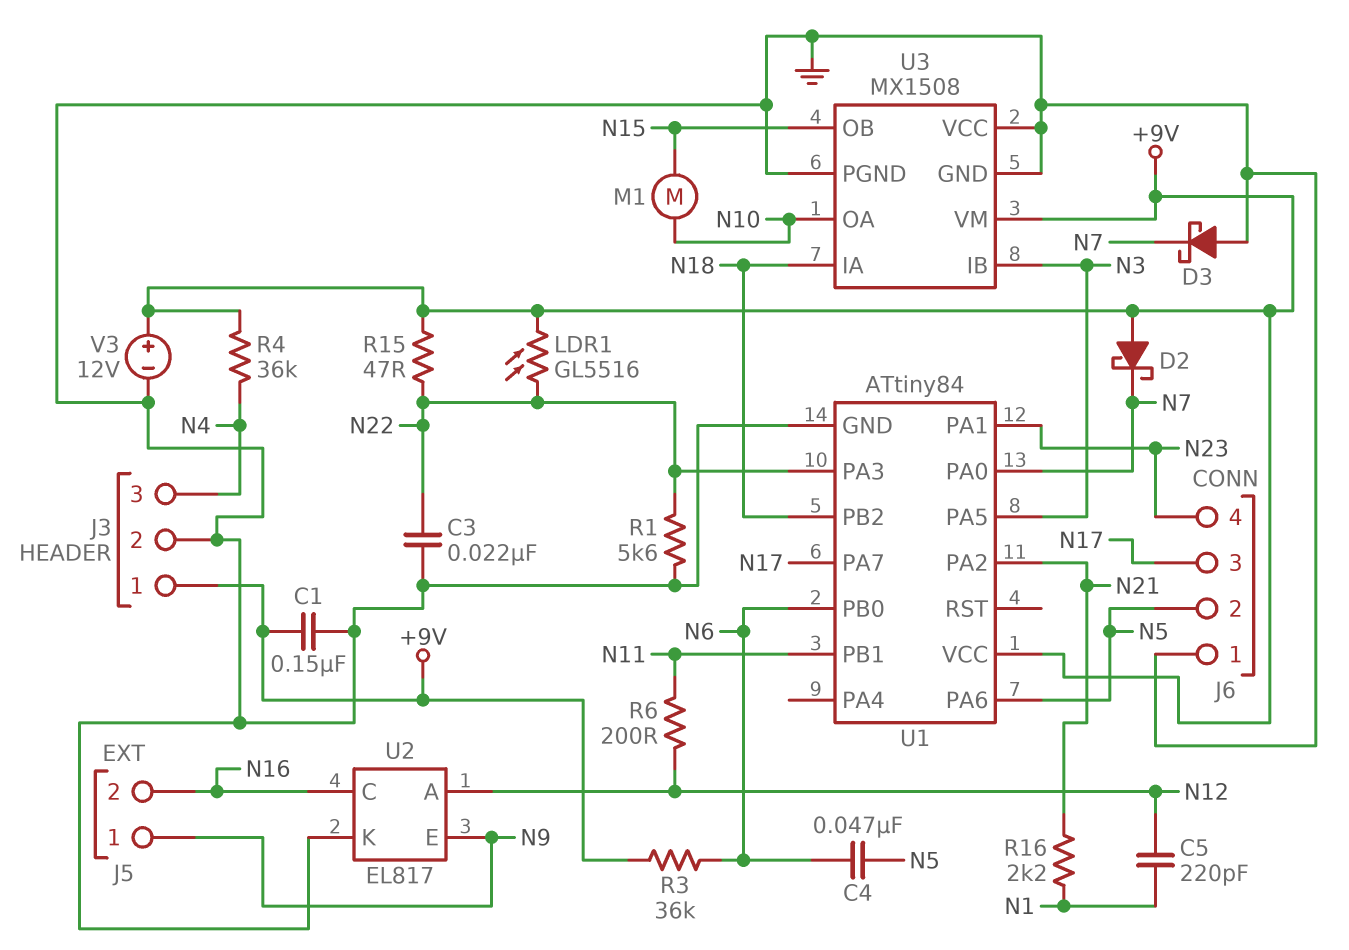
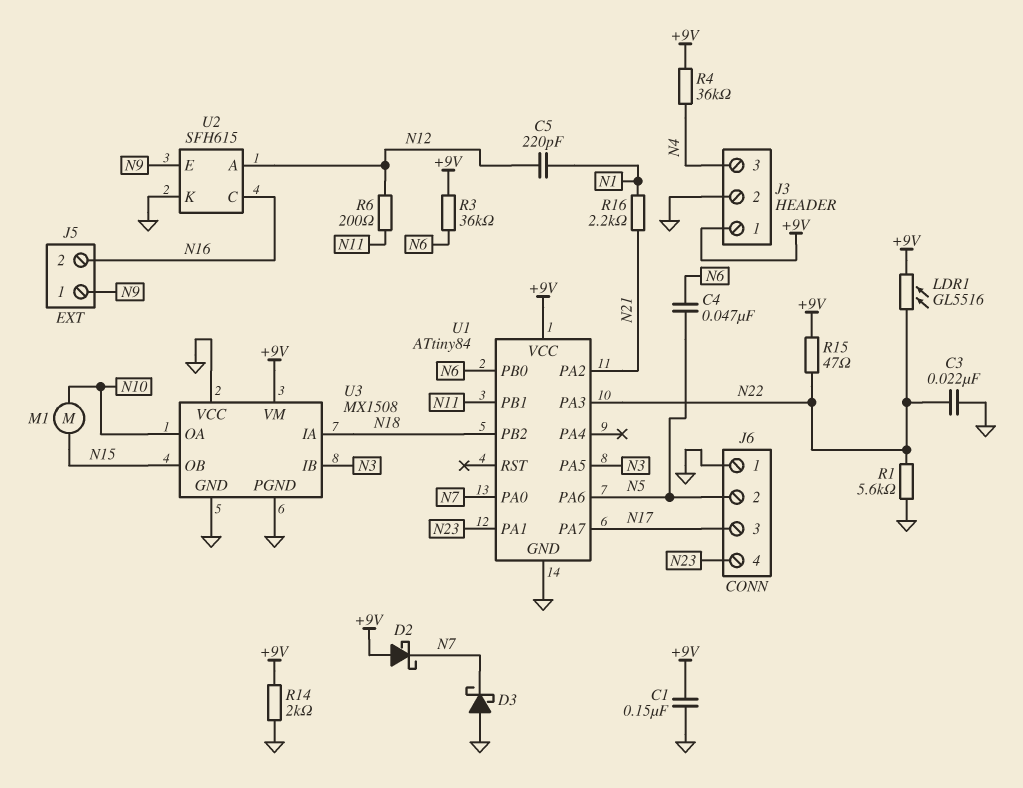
R14: none -> 2k (+9V, GND)
U2: EL817 -> SFH615
V3: 12V (plus +9V, minus GND) -> none

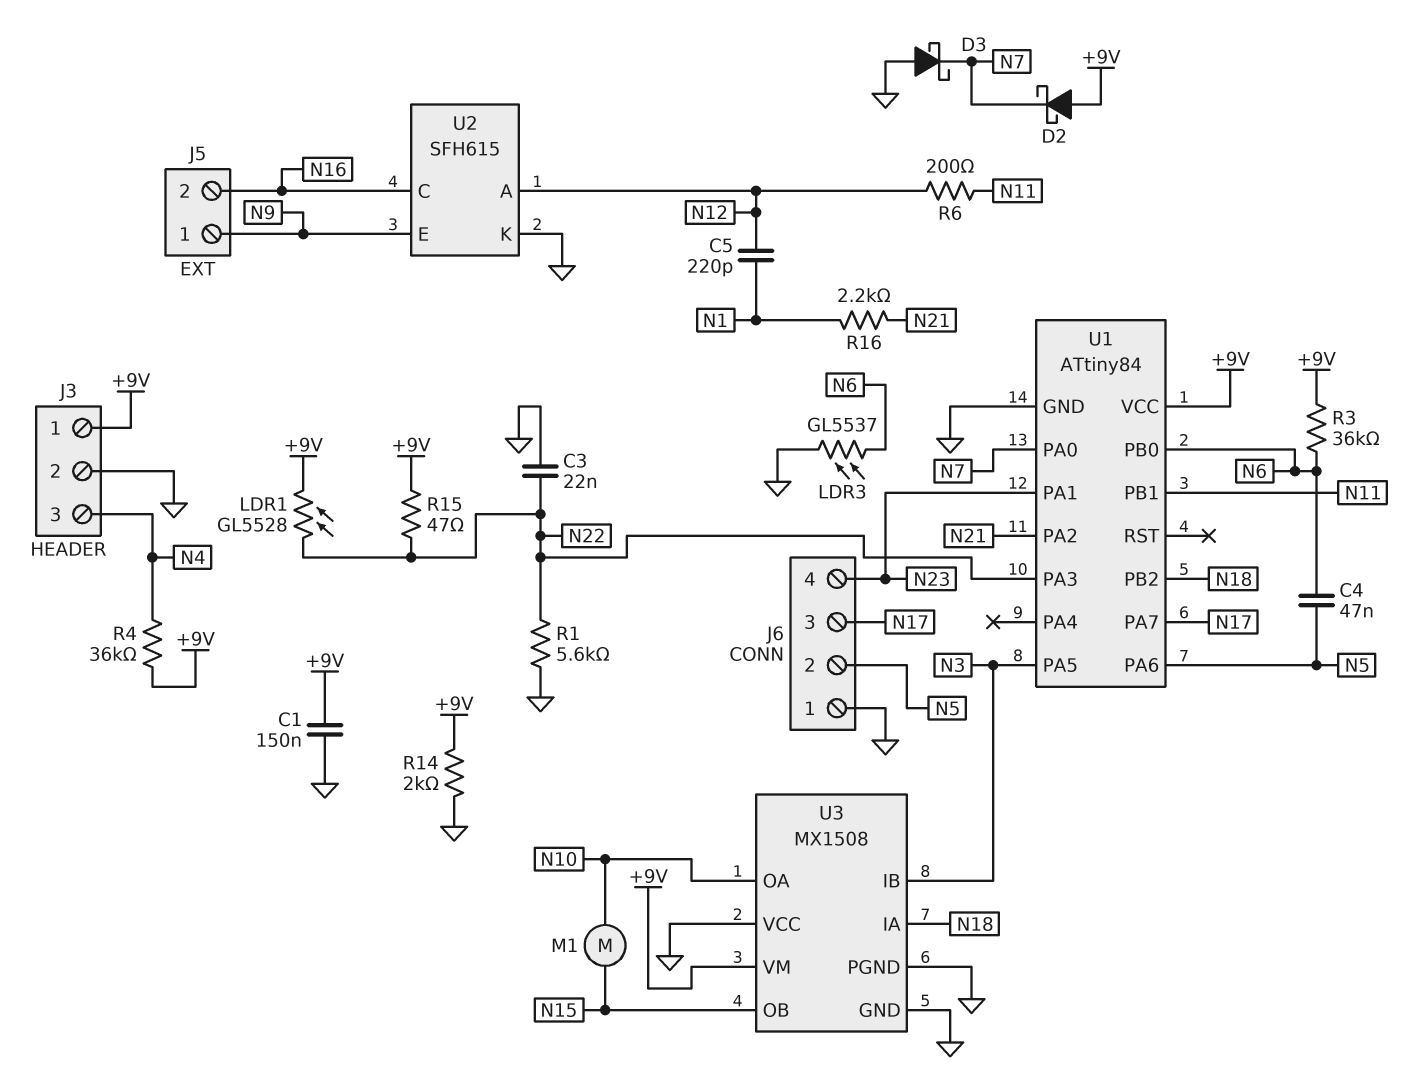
LDR1: GL5516 (+9V, N22) -> GL5528 (+9V, N22)
LDR3: none -> GL5537 (GND, N6)

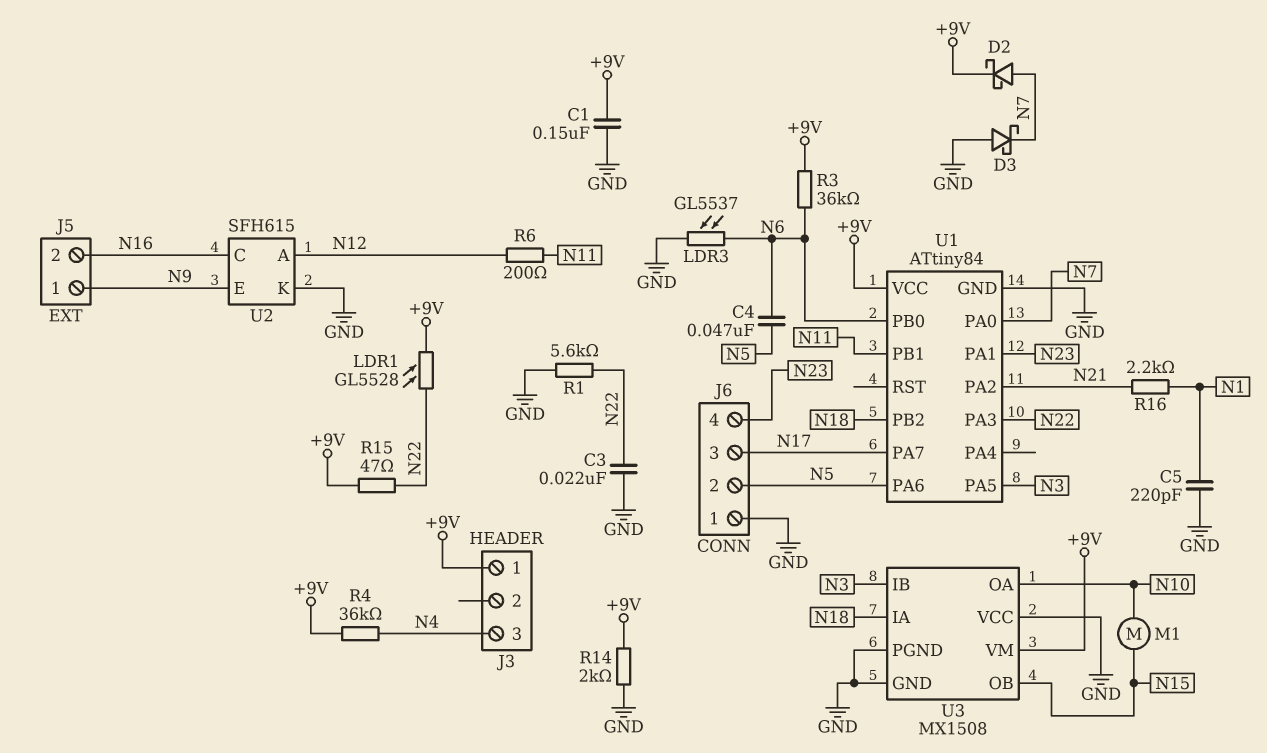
C5: 220pF (N1, N12) -> 220pF (GND, N1)
D2: schottky (A +9V, K N7) -> schottky (A N7, K +9V)
J3 pin 2: GND -> none

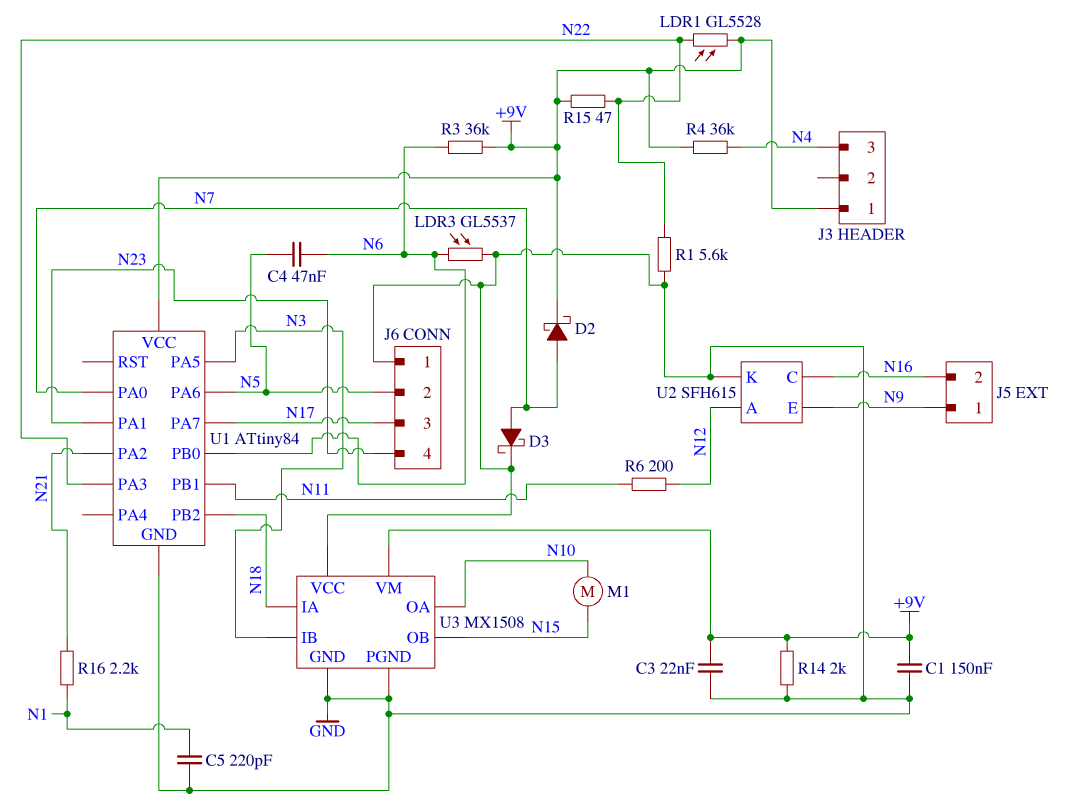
C3: 22nF (GND, N22) -> 22nF (+9V, GND)
D3: schottky (A GND, K N7) -> schottky (A N7, K GND)

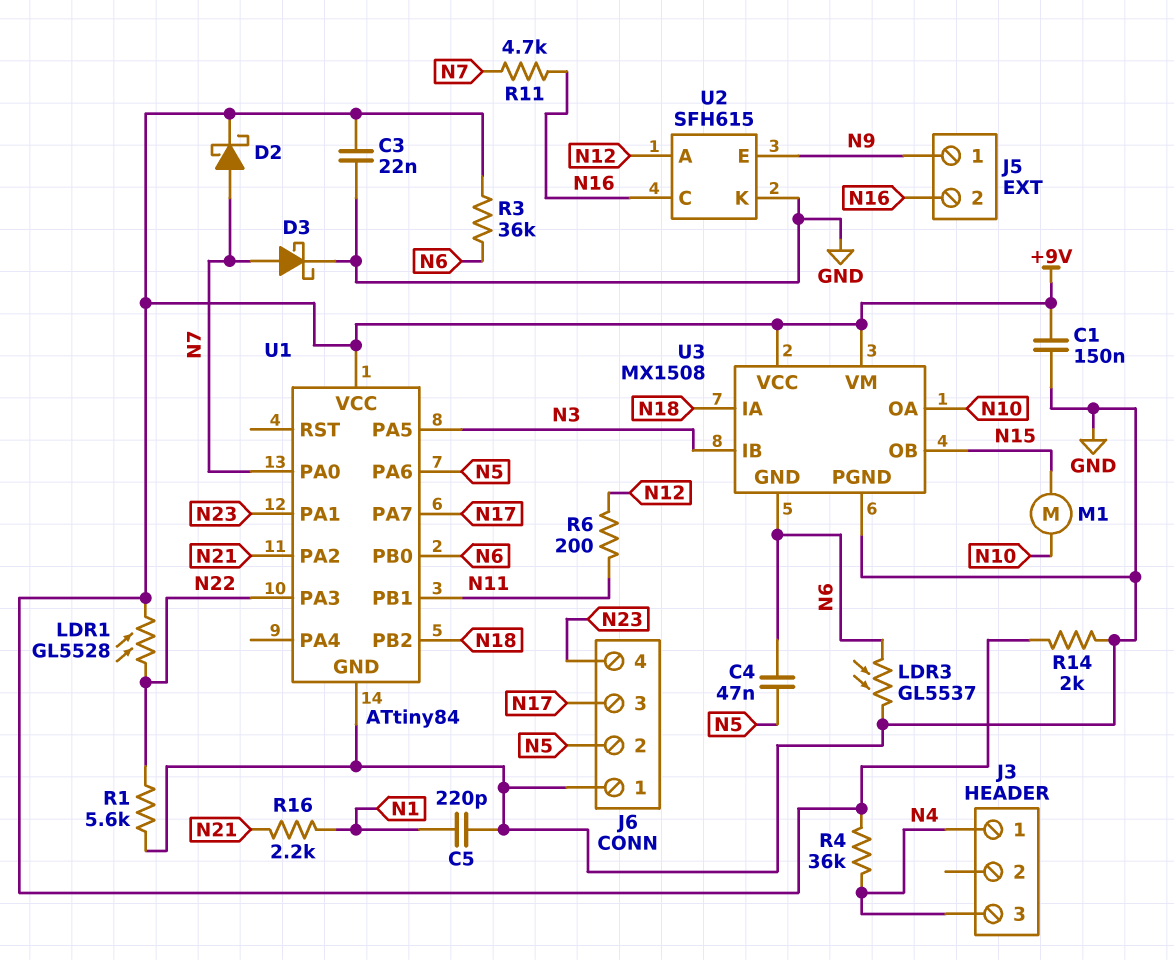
J3 pin 1: +9V -> N4
R11: none -> 4.7k (N7, N16)
R15: 47 (+9V, N22) -> none
U3 pin GND: GND -> N6
U3 pin VCC: GND -> +9V

